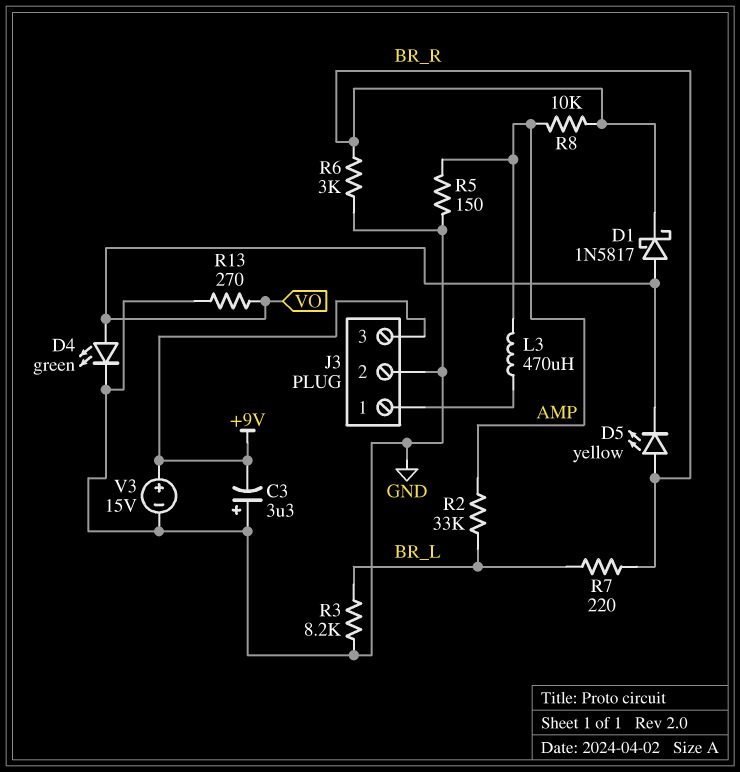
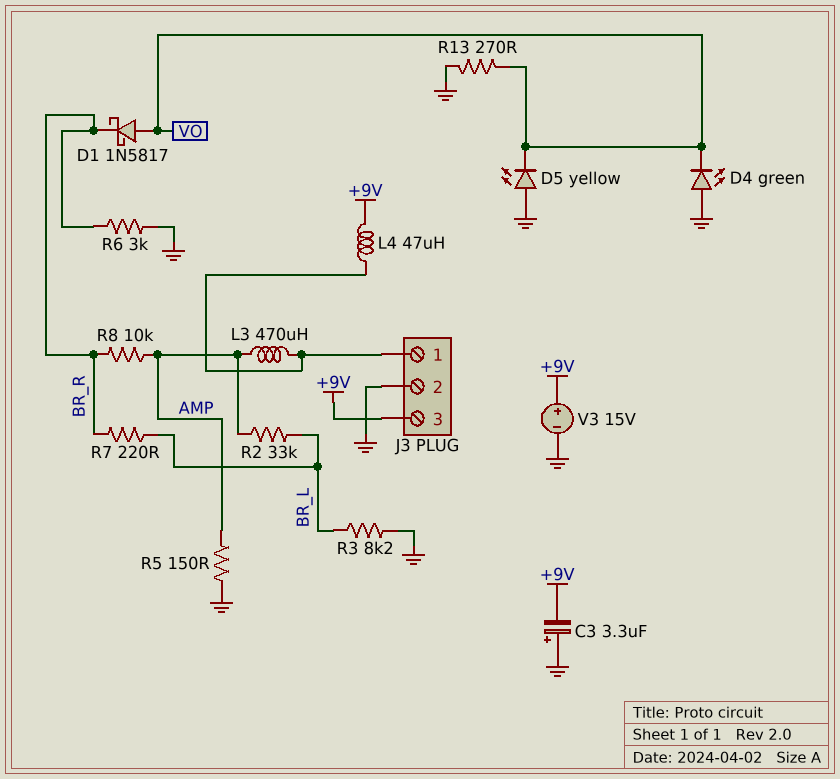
D4: LED green (A VO, K GND) -> LED green (A GND, K VO)
D5: LED yellow (A BR_R, K VO) -> LED yellow (A GND, K VO)
L4: none -> 47uH (+9V, J3/1)

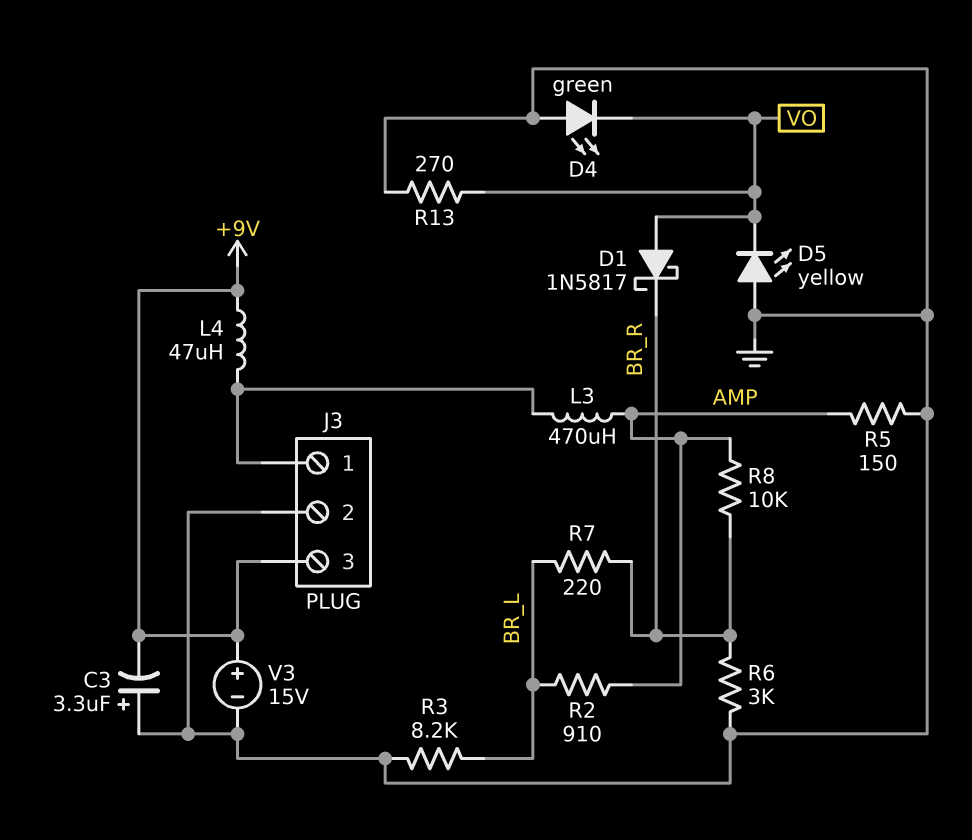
R2: 33k (AMP, BR_L) -> 910 (AMP, BR_L)

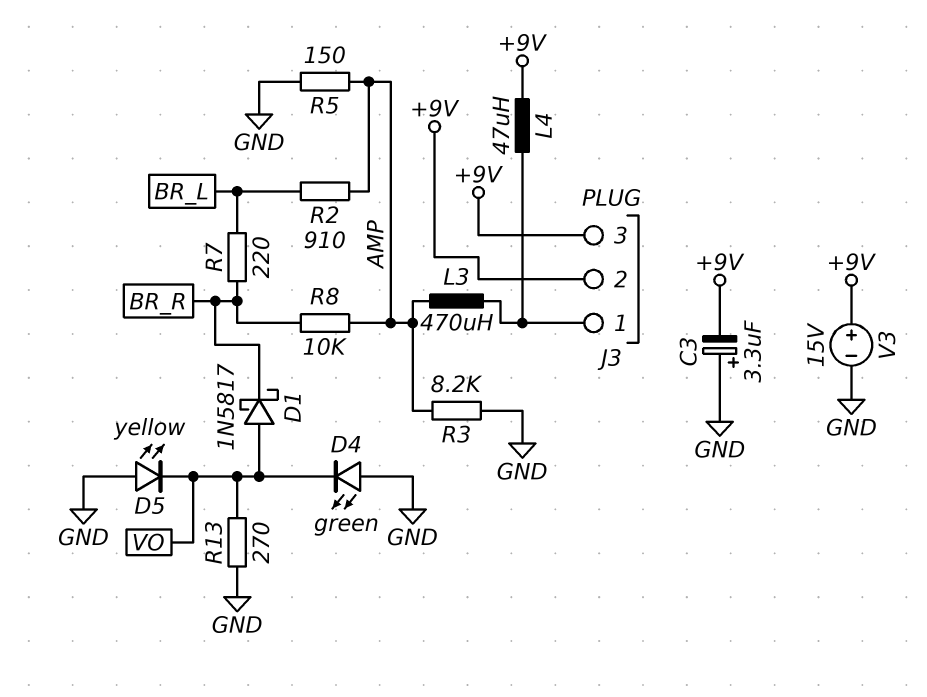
J3 pin 2: GND -> +9V
R3: 8.2k (BR_L, GND) -> 8.2k (AMP, GND)
R6: 3k (BR_R, GND) -> none

